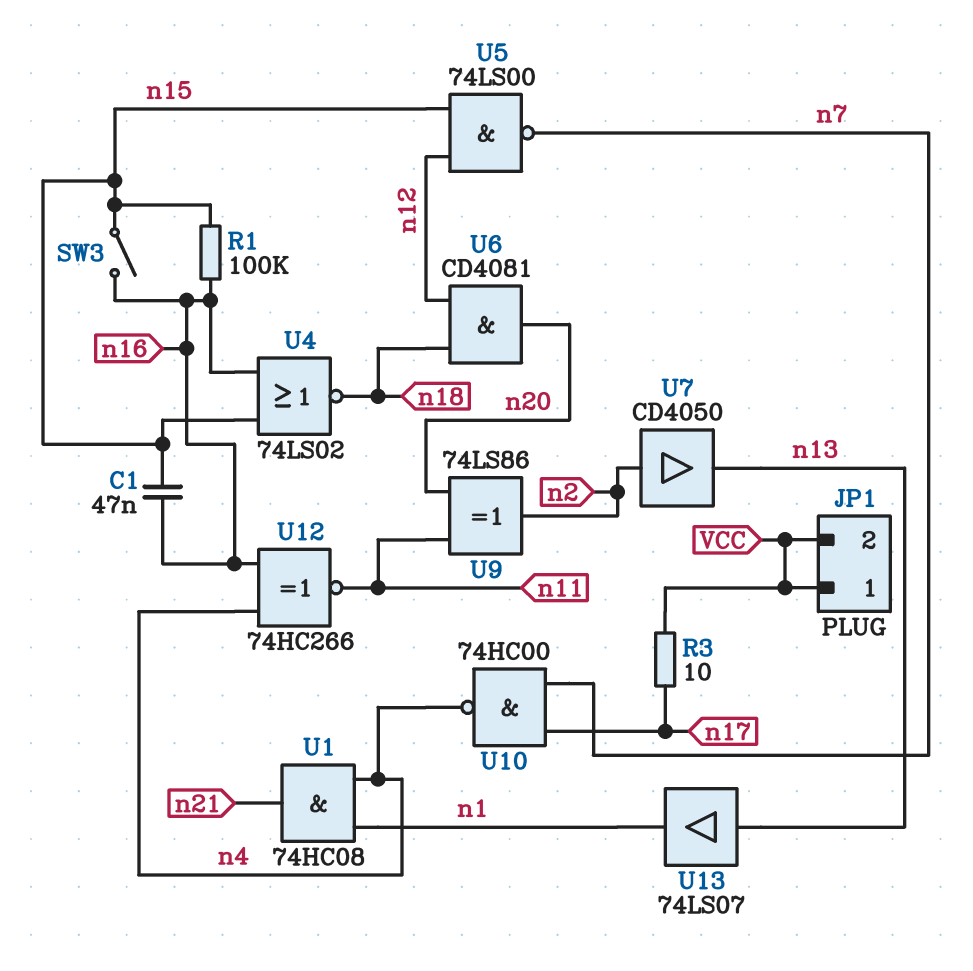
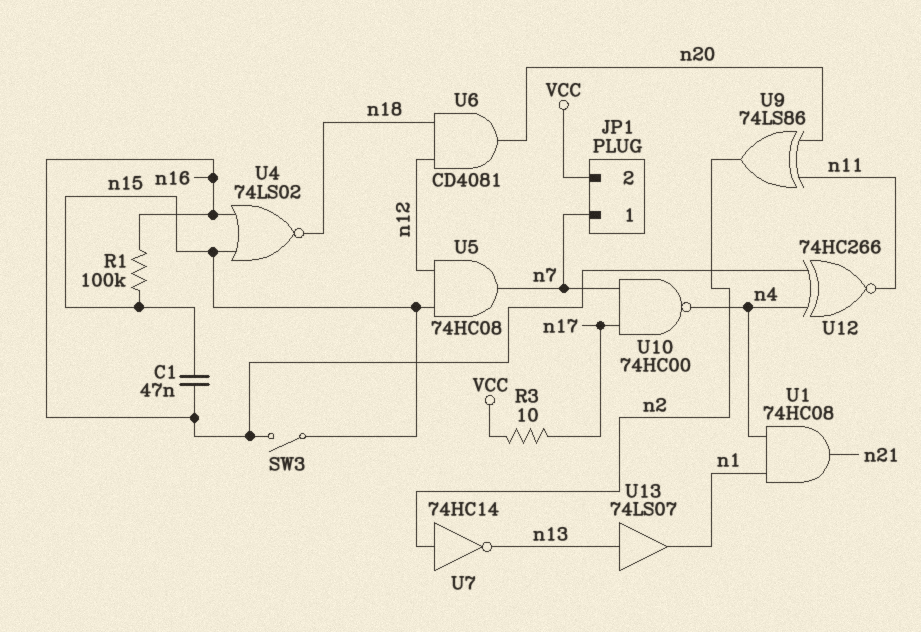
JP1 pin 1: VCC -> n7
U5: NAND 74LS00 (in n12, in n15, out n7) -> AND 74HC08 (in n12, in n15, out n7)
U7: buffer CD4050 (in n2, out n13) -> NOT 74HC14 (in n2, out n13)

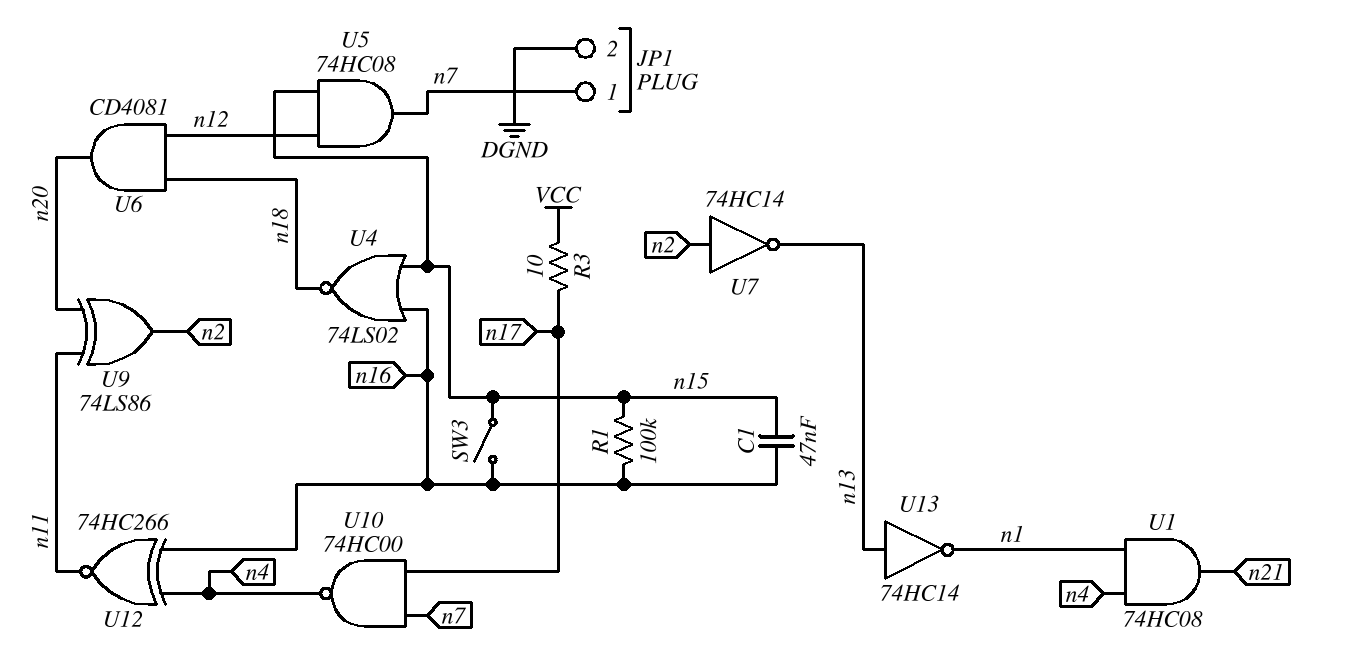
JP1 pin 2: VCC -> DGND
U13: buffer 74LS07 (in n13, out n1) -> NOT 74HC14 (in n13, out n1)

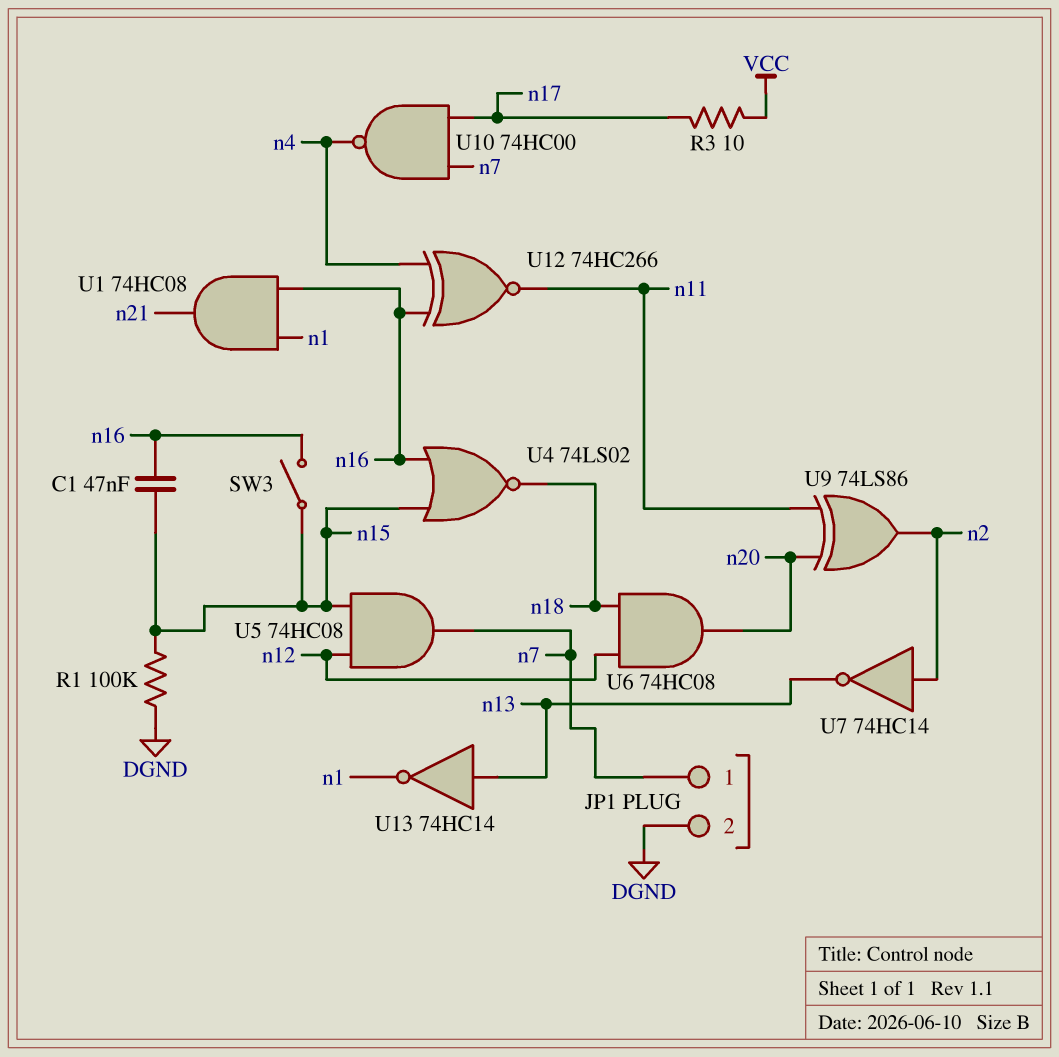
R1: 100k (n15, n16) -> 100k (DGND, n15)
U1: AND 74HC08 (in n1, in n4, out n21) -> AND 74HC08 (in n1, in n16, out n21)
U6: AND CD4081 (in n12, in n18, out n20) -> AND 74HC08 (in n12, in n18, out n20)

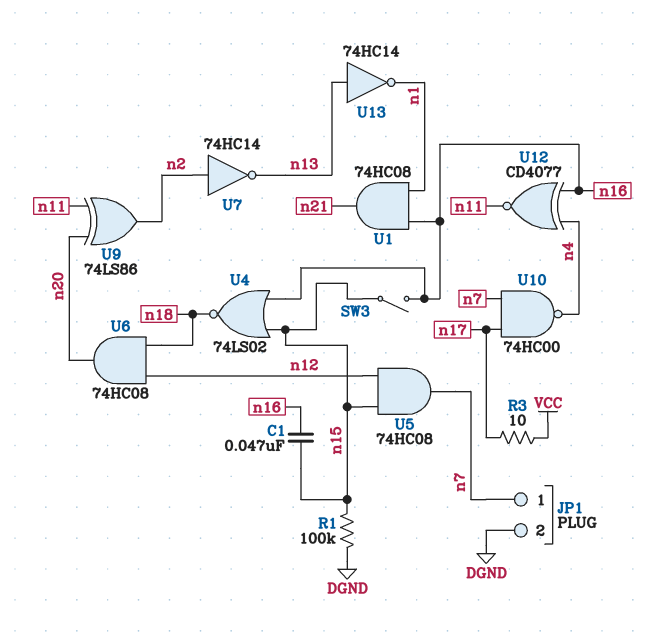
U12: XNOR 74HC266 (in n4, in n16, out n11) -> XNOR CD4077 (in n4, in n16, out n11)

